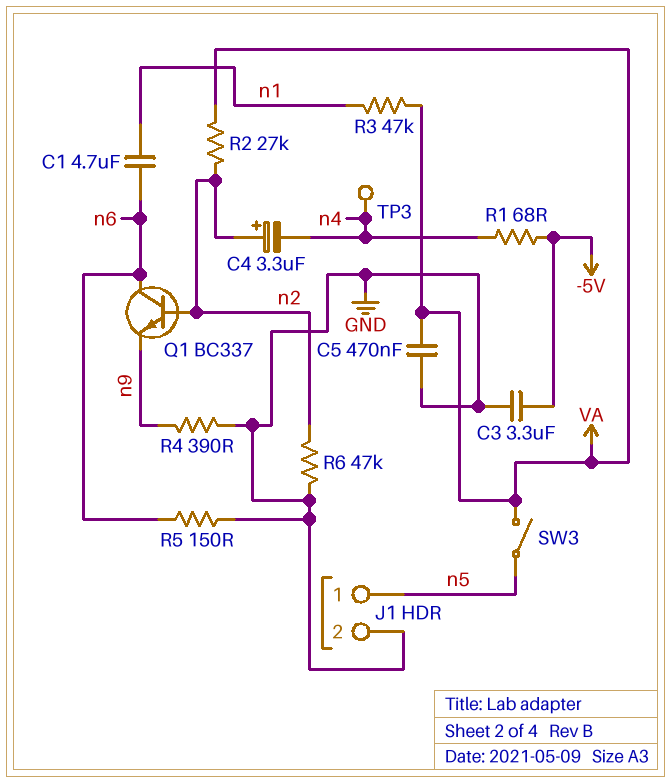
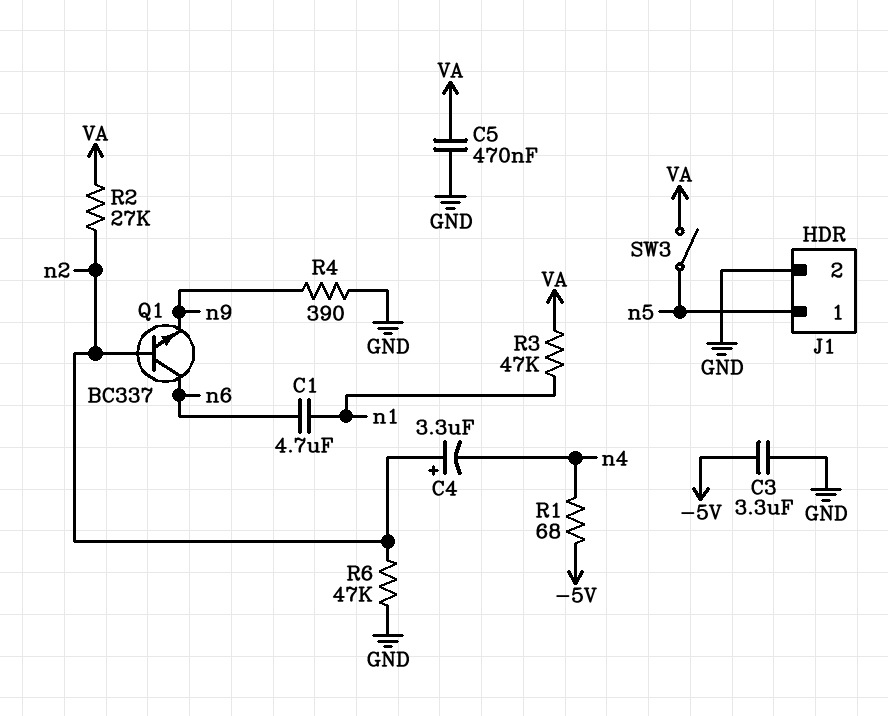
R5: 150 (GND, n6) -> none
TP3: test point (n4) -> none

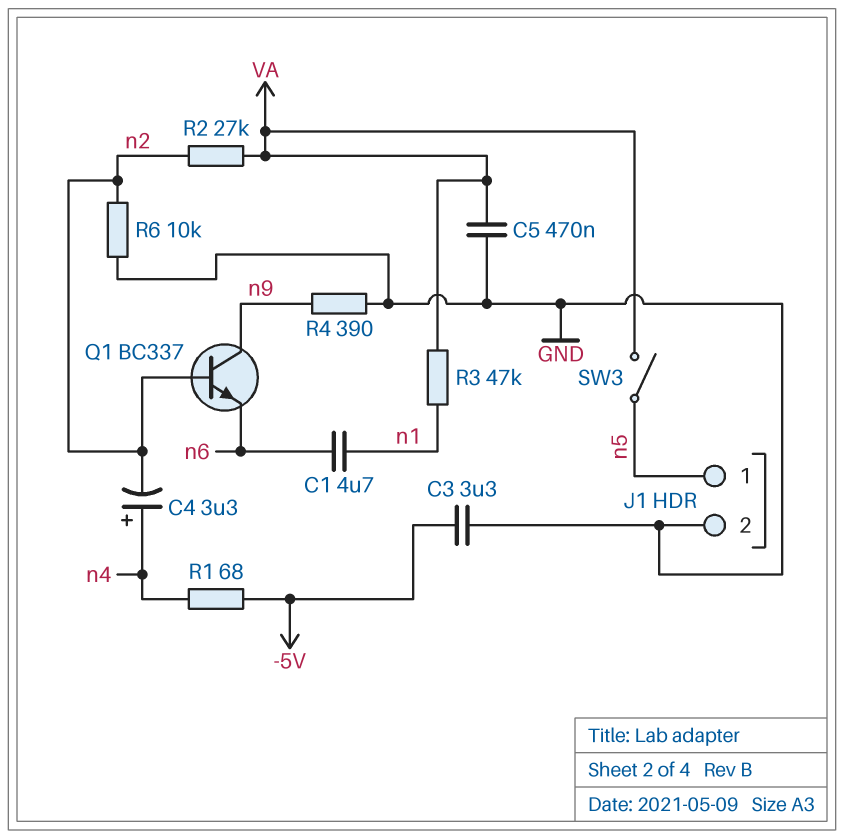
C4: 3.3uF (plus n2, minus n4) -> 3.3uF (plus n4, minus n2)
Q1: NPN BC337 (B n2, C n6, E n9) -> NPN BC337 (B n2, C n9, E n6)
R6: 47k (GND, n2) -> 10k (GND, n2)

